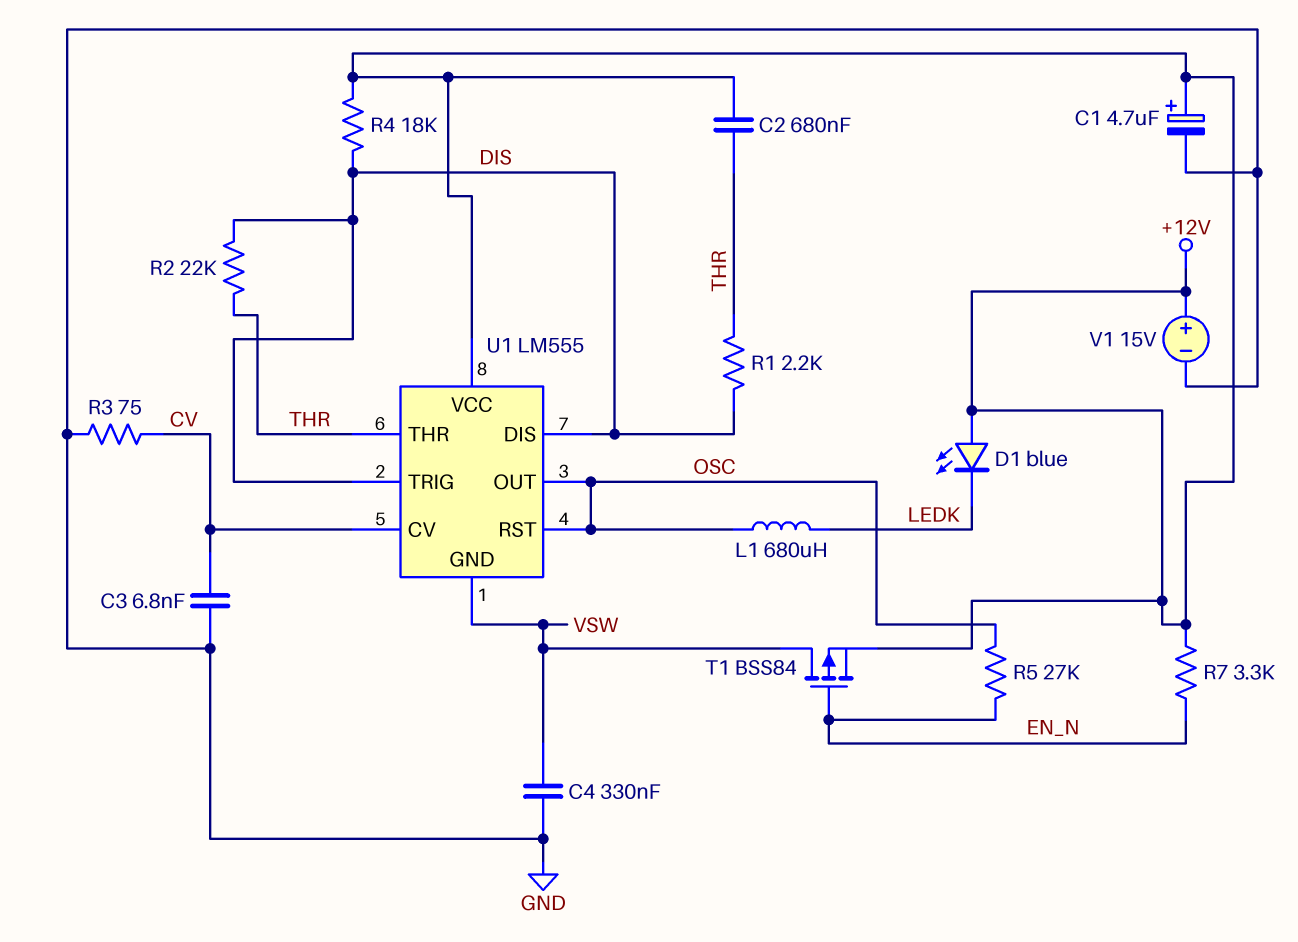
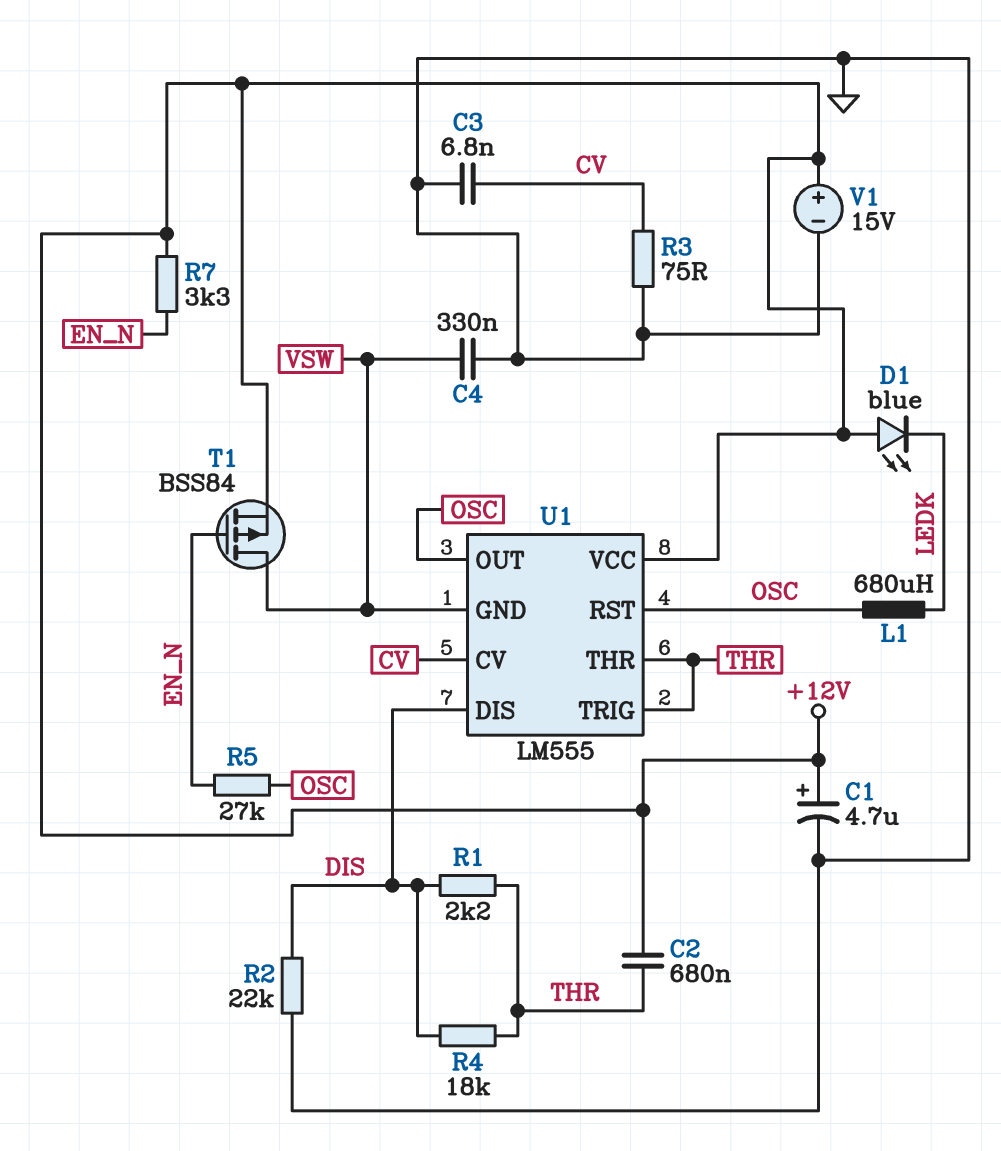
R2: 22k (DIS, THR) -> 22k (DIS, GND)
R4: 18k (+12V, DIS) -> 18k (DIS, THR)
U1 pin TRIG: DIS -> THR

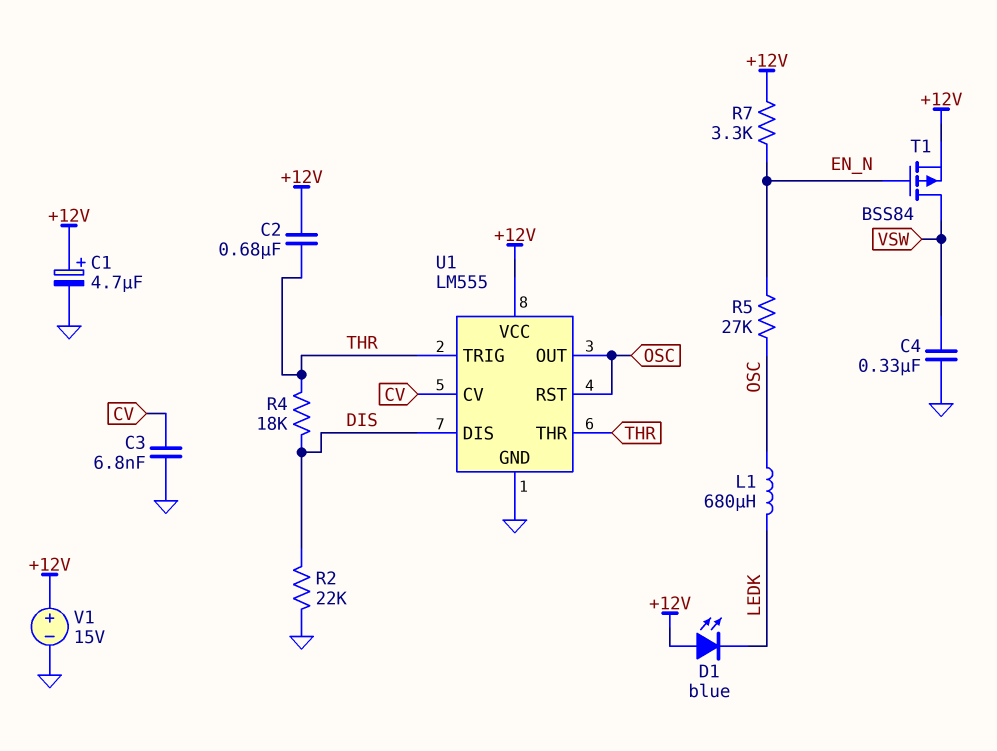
R1: 2.2k (DIS, THR) -> none
R3: 75 (CV, GND) -> none
U1 pin GND: VSW -> GND

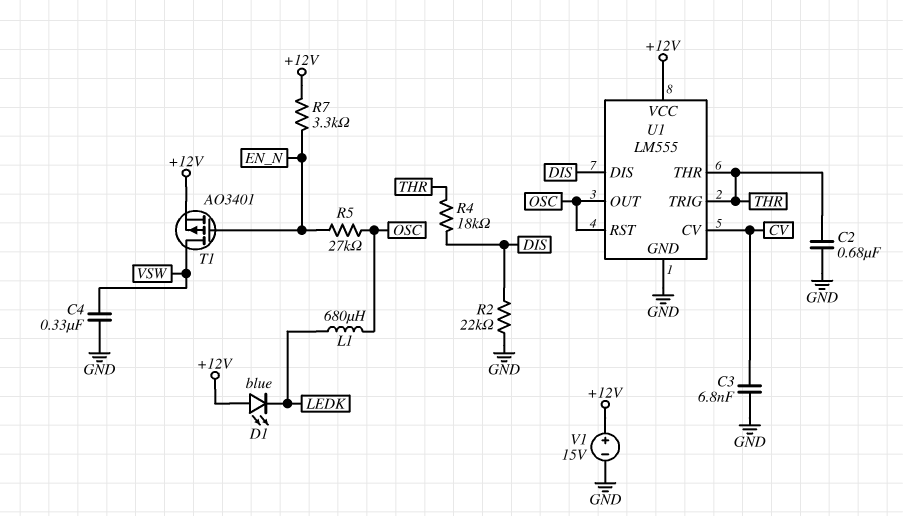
C1: 4.7uF (plus +12V, minus GND) -> none
C2: 680nF (+12V, THR) -> 680nF (GND, THR)
T1: PMOS BSS84 (G EN_N, D VSW, S +12V) -> PMOS AO3401 (G EN_N, D VSW, S +12V)

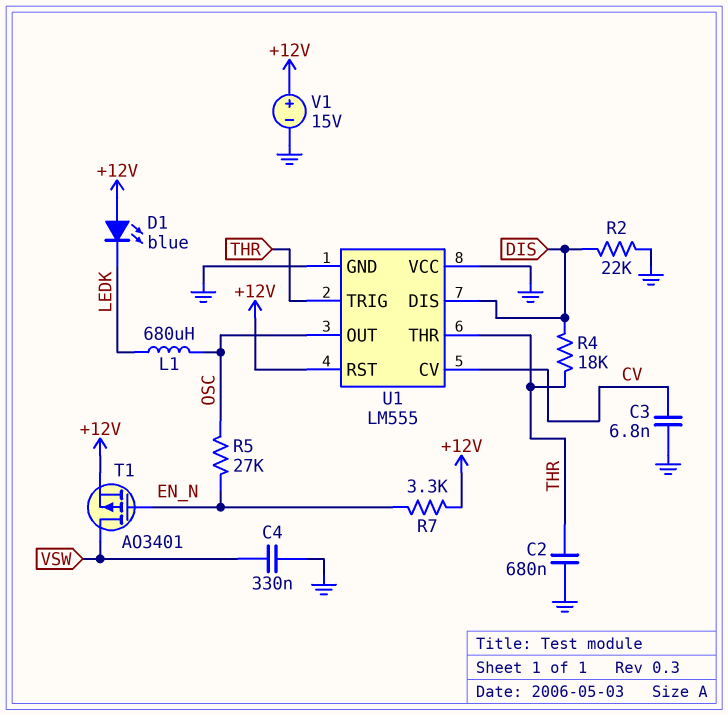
U1 pin RST: OSC -> +12V
U1 pin VCC: +12V -> GND

